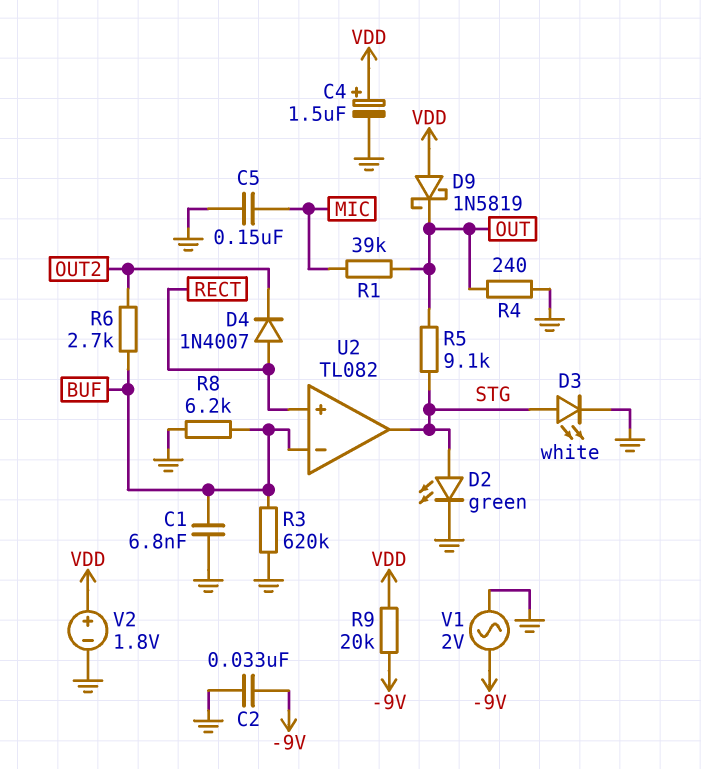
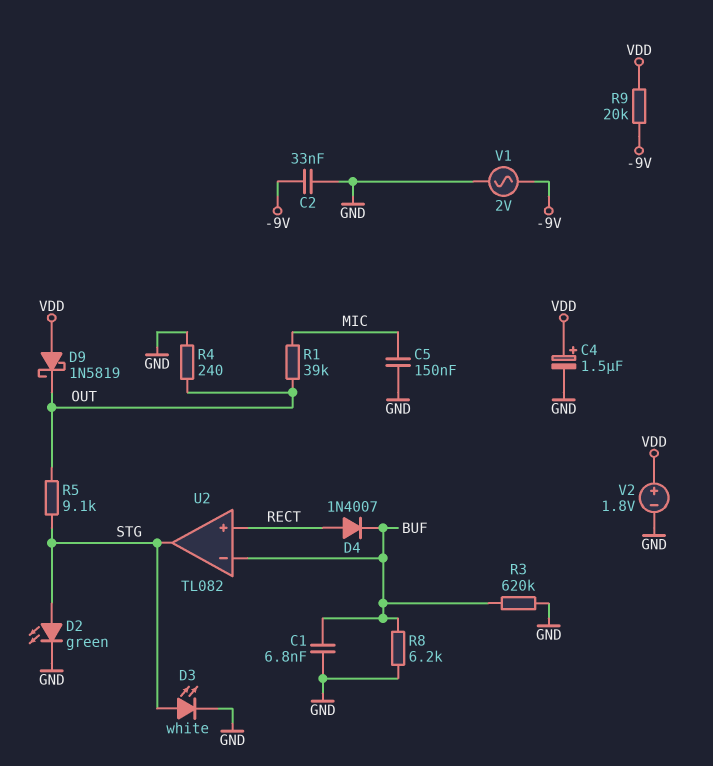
D4: diode 1N4007 (A RECT, K OUT2) -> diode 1N4007 (A RECT, K BUF)
R6: 2.7k (BUF, OUT2) -> none

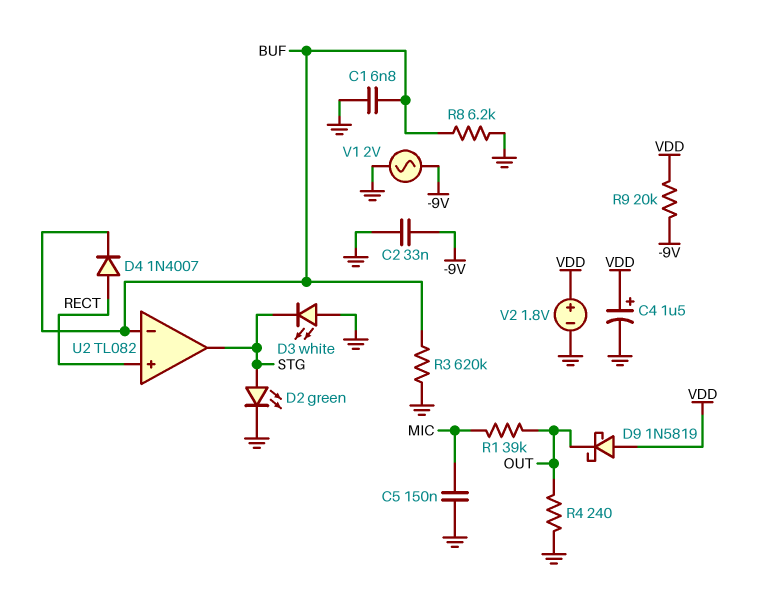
D3: LED white (A STG, K GND) -> LED white (A GND, K STG)
R5: 9.1k (OUT, STG) -> none

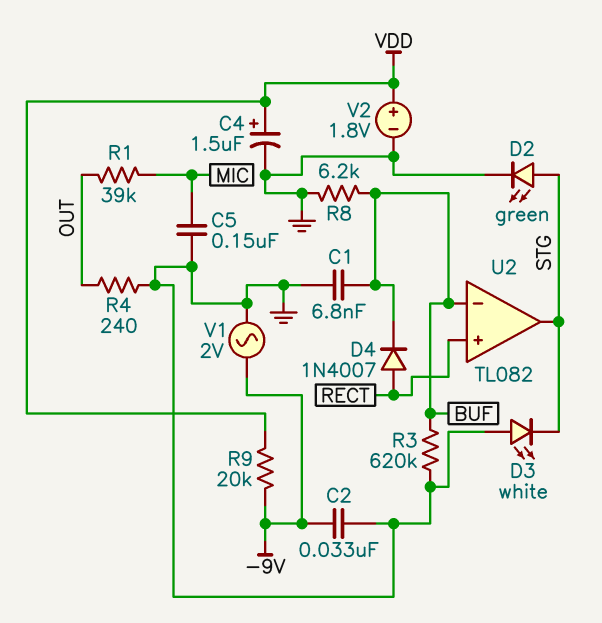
D9: schottky 1N5819 (A VDD, K OUT) -> none

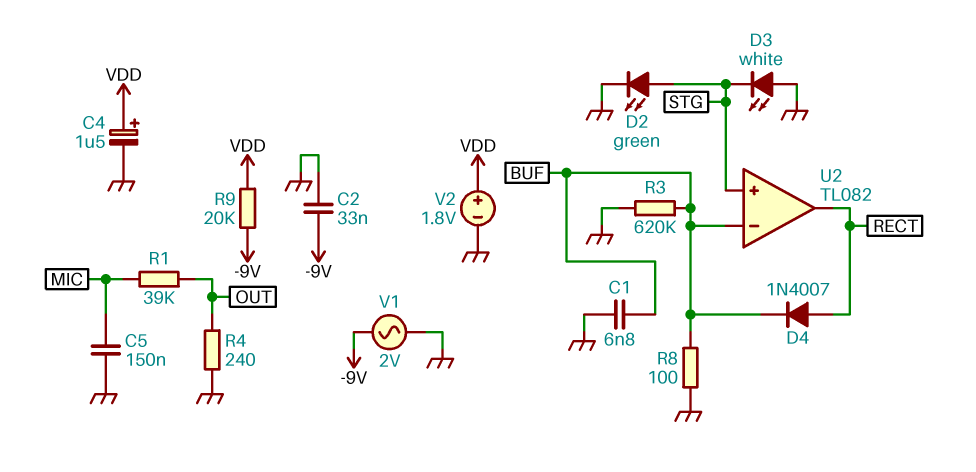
R8: 6.2k (BUF, GND) -> 100 (BUF, GND)
U2 pin in+: RECT -> STG
U2 pin out: STG -> RECT

